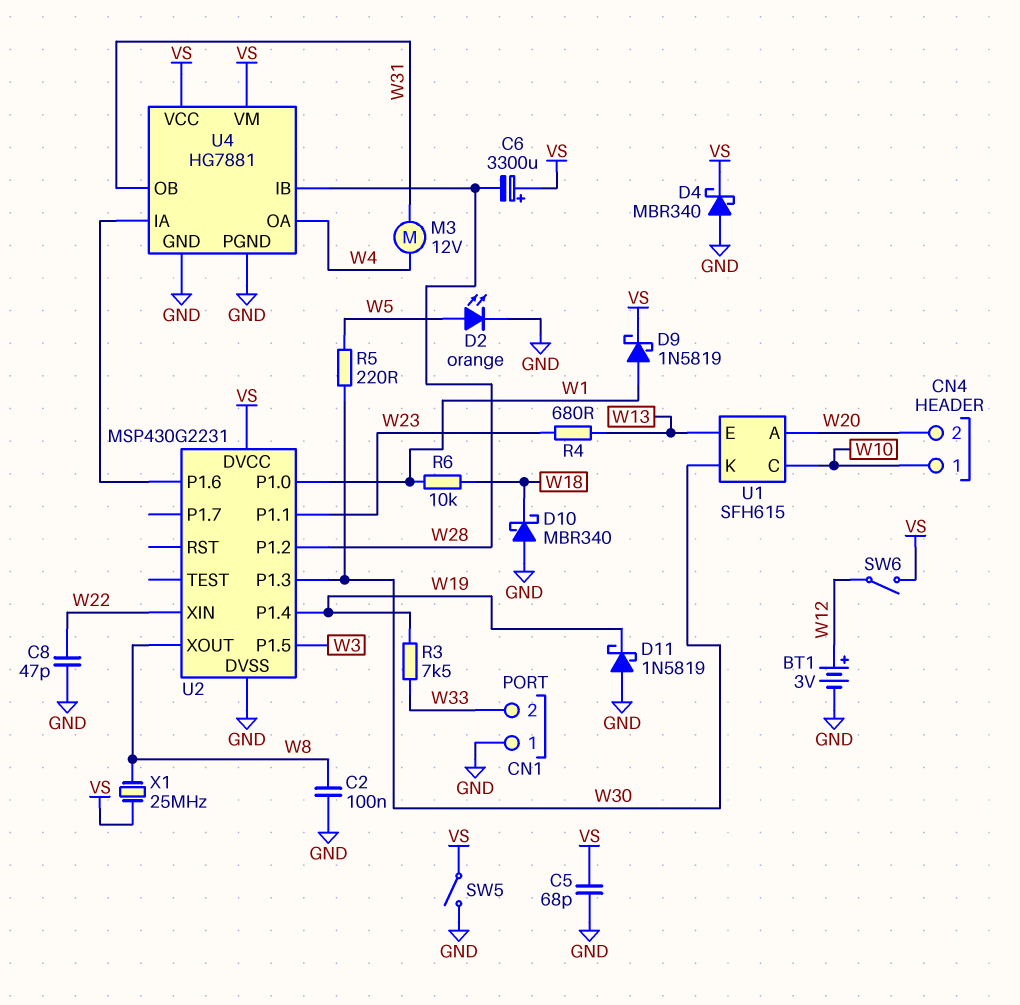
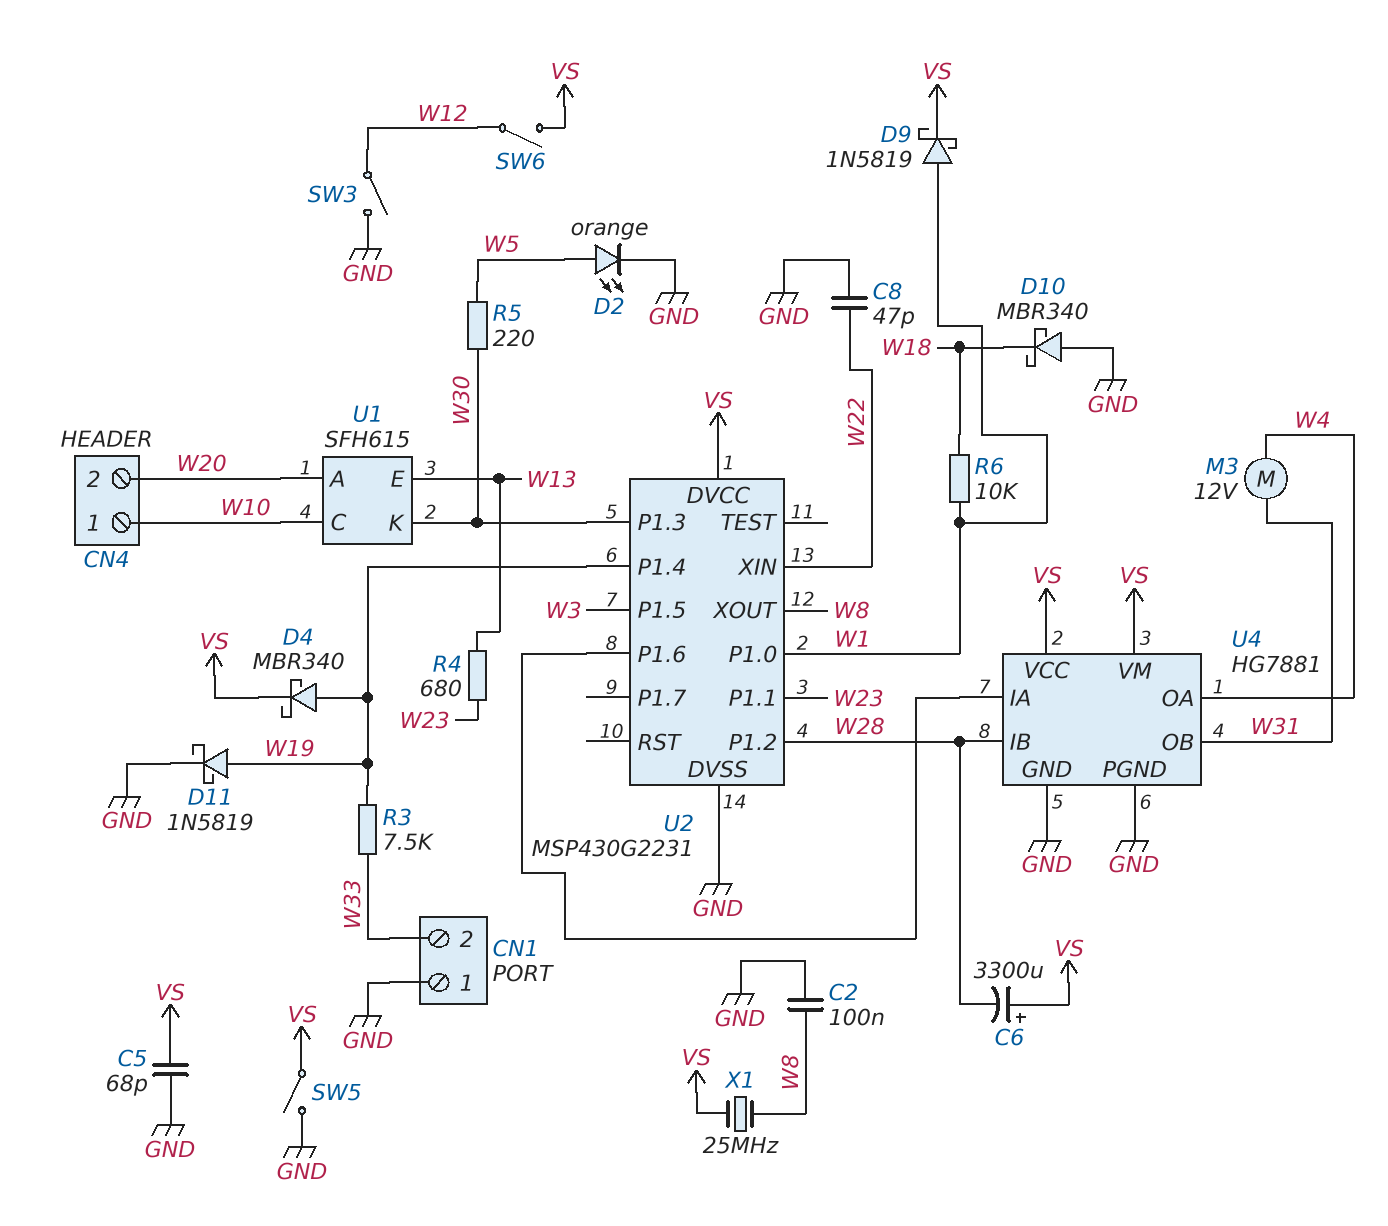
BT1: 3V (plus W12, minus GND) -> none
D4: schottky MBR340 (A GND, K VS) -> schottky MBR340 (A W19, K VS)
D11: schottky 1N5819 (A GND, K W19) -> schottky 1N5819 (A W19, K GND)
SW3: none -> switch (GND, W12)

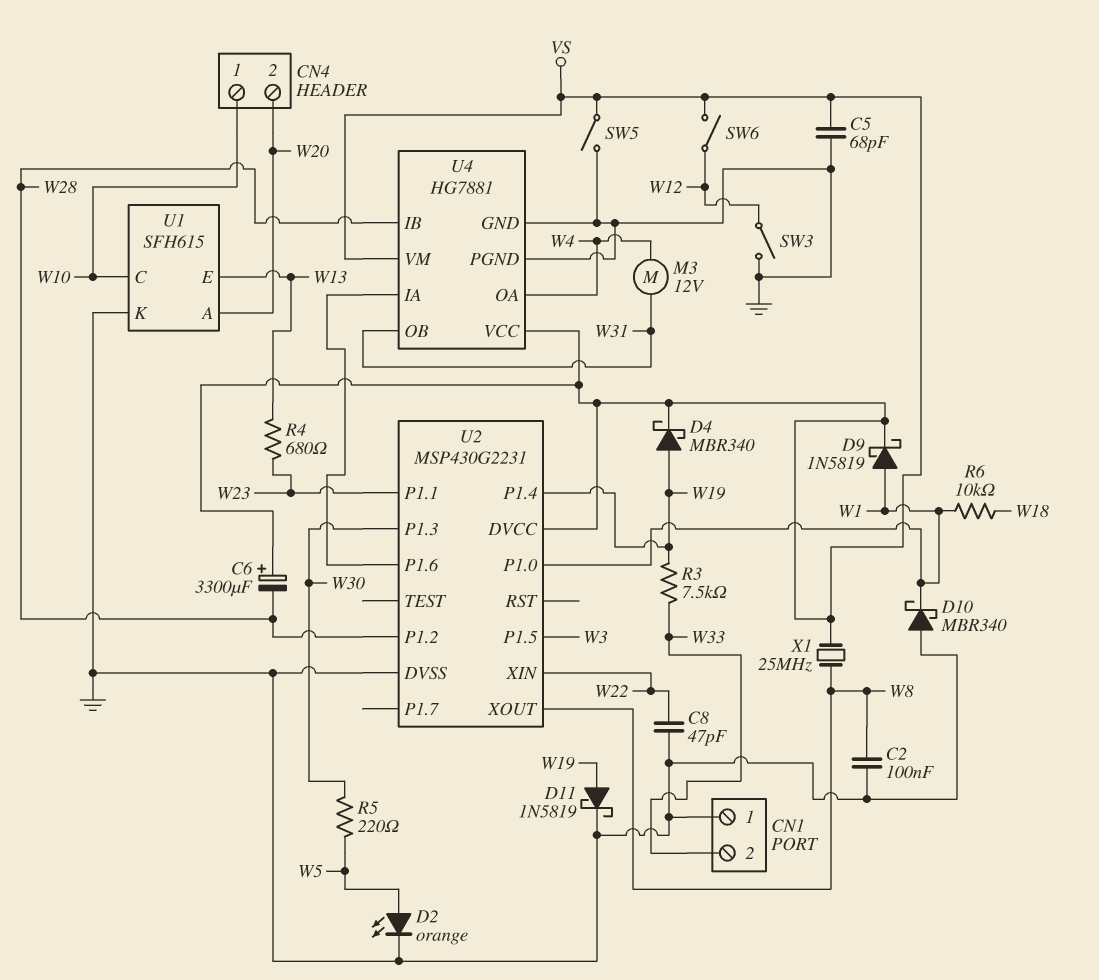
D10: schottky MBR340 (A GND, K W18) -> schottky MBR340 (A GND, K W1)
U1 pin K: W30 -> GND

